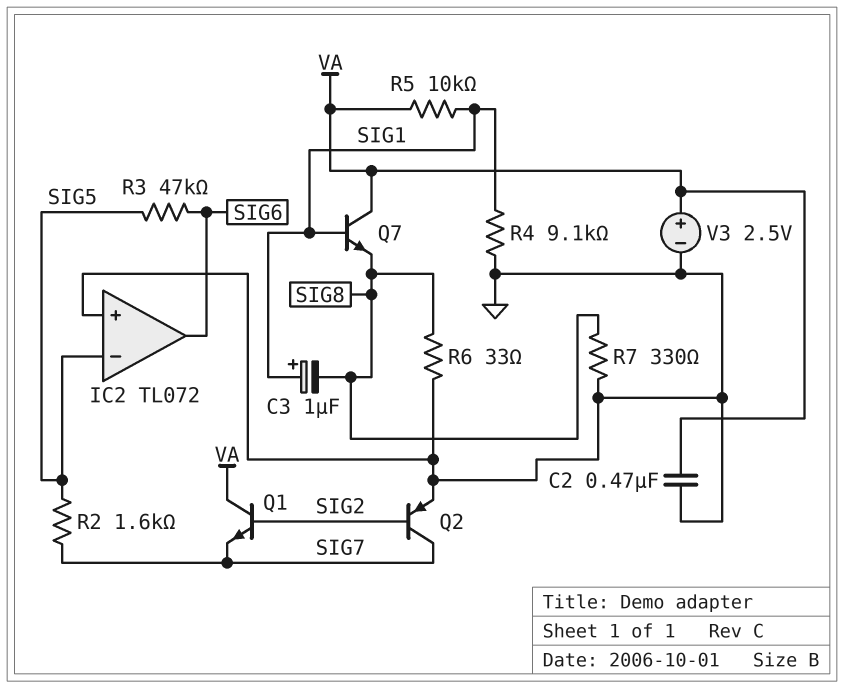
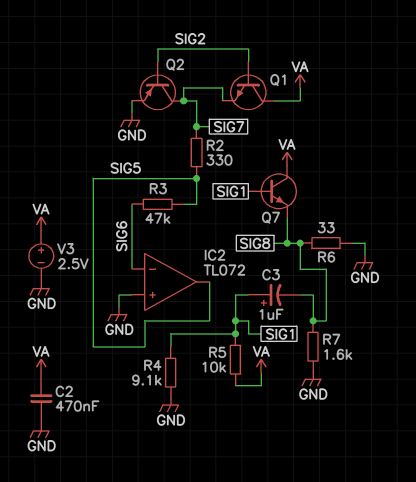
IC2 pin in-: SIG5 -> SIG6
IC2 pin out: SIG6 -> SIG5
R2: 1.6k (SIG5, SIG7) -> 330 (SIG5, SIG7)
R7: 330 (GND, SIG8) -> 1.6k (GND, SIG8)

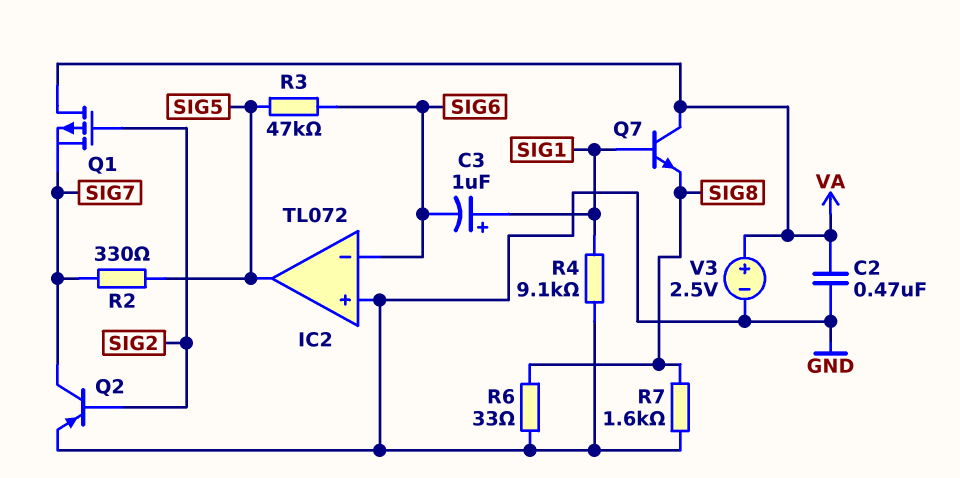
C3: 1uF (plus SIG1, minus SIG8) -> 1uF (plus SIG1, minus SIG6)
Q1: NPN (B SIG2, C VA, E SIG7) -> PMOS (G SIG2, D VA, S SIG7)
R5: 10k (SIG1, VA) -> none

